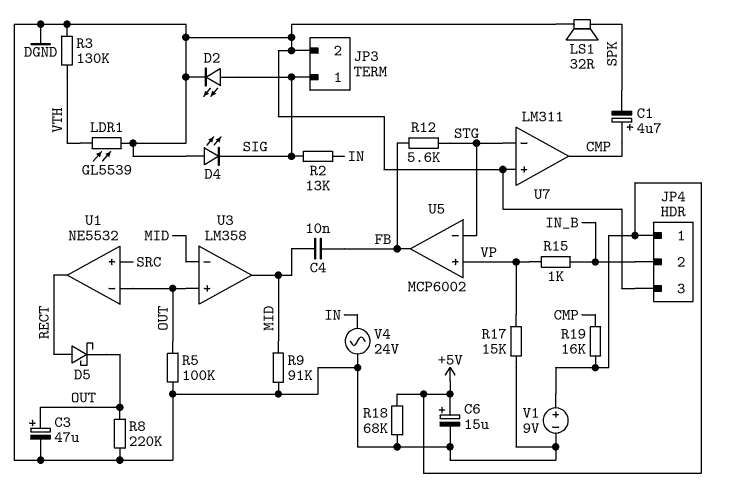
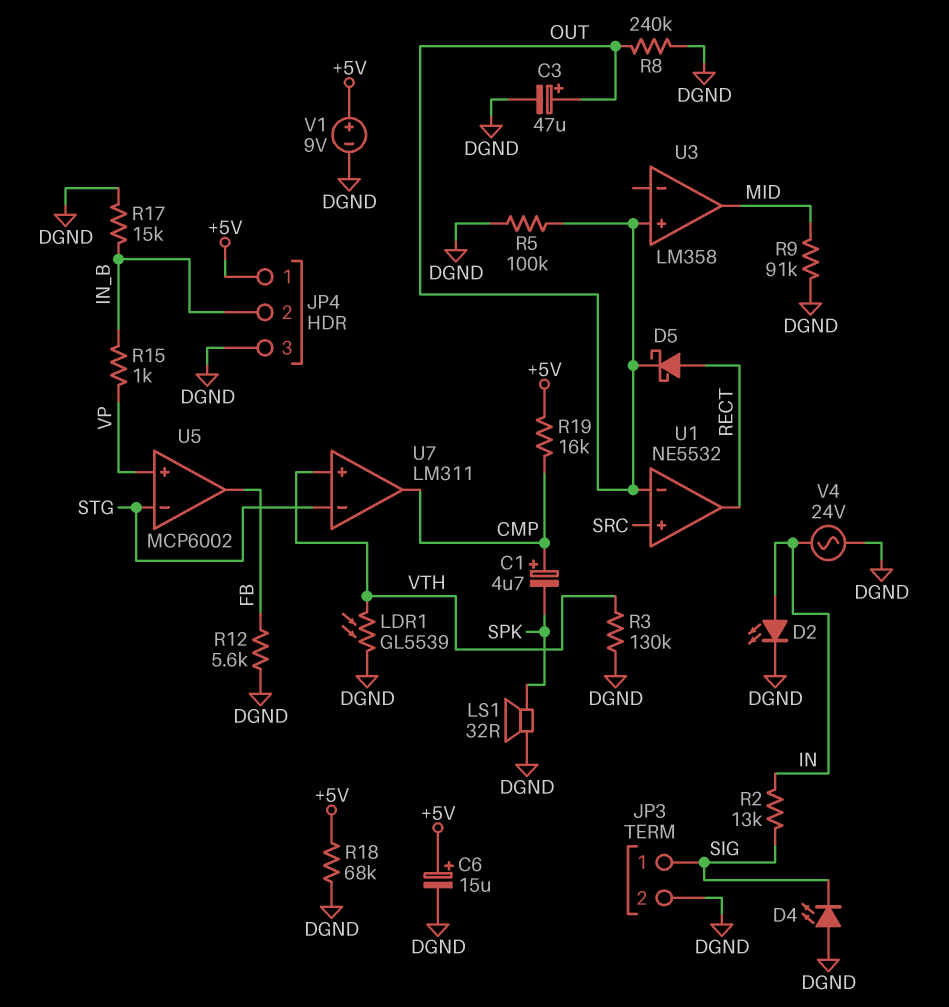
C4: 10nF (FB, MID) -> none
D2: LED (A SIG, K DGND) -> LED (A IN, K DGND)
R8: 220k (DGND, OUT) -> 240k (DGND, OUT)
R12: 5.6k (FB, STG) -> 5.6k (DGND, FB)
R17: 15k (DGND, VP) -> 15k (DGND, IN_B)
U3 pin in-: MID -> none
U7 pin in+: DGND -> VTH

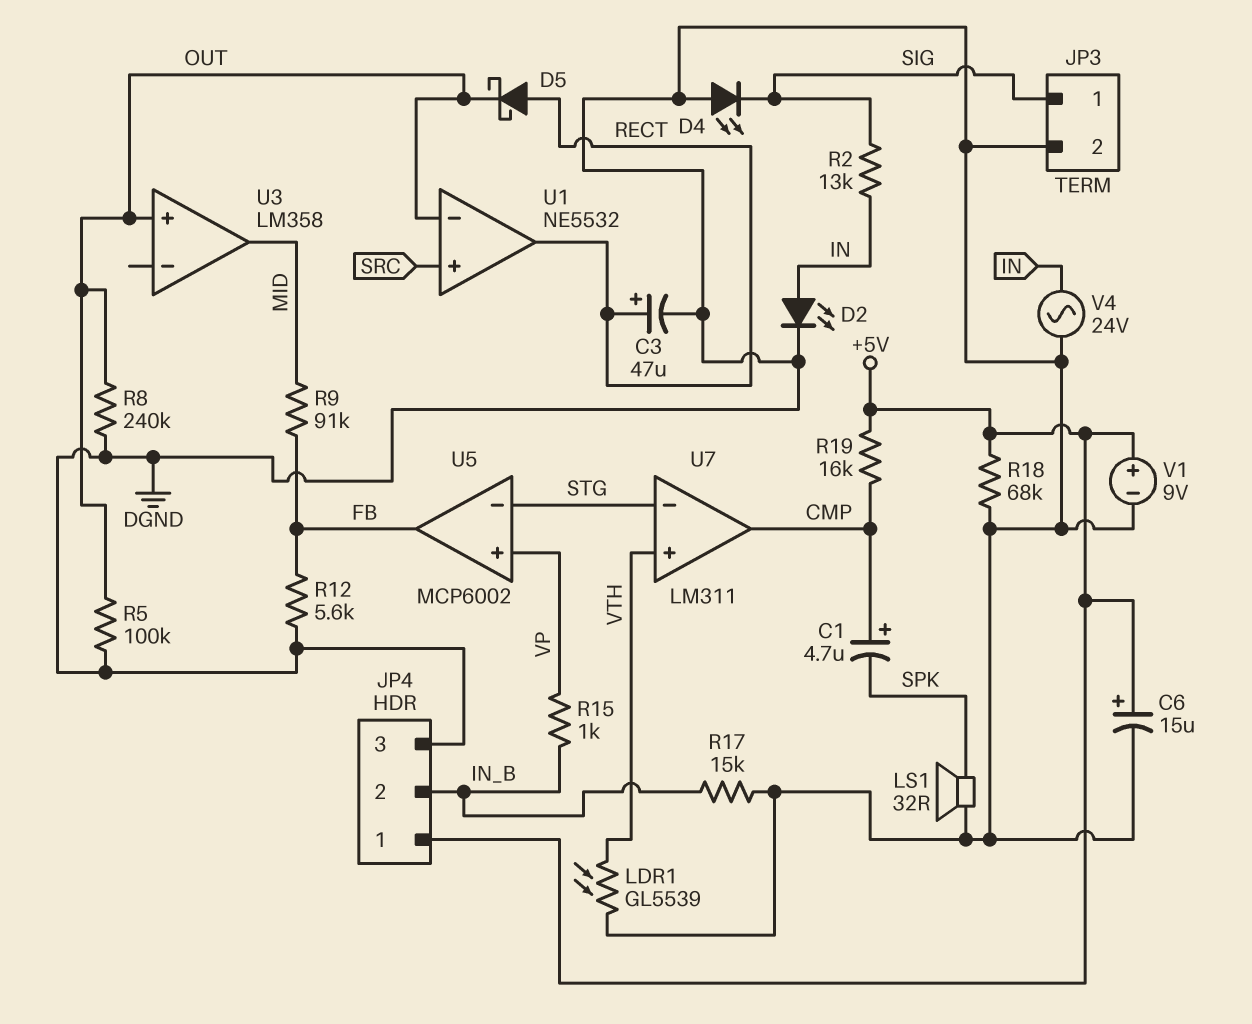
C3: 47uF (plus OUT, minus DGND) -> 47uF (plus RECT, minus DGND)
R3: 130k (DGND, VTH) -> none
R9: 91k (DGND, MID) -> 91k (FB, MID)

